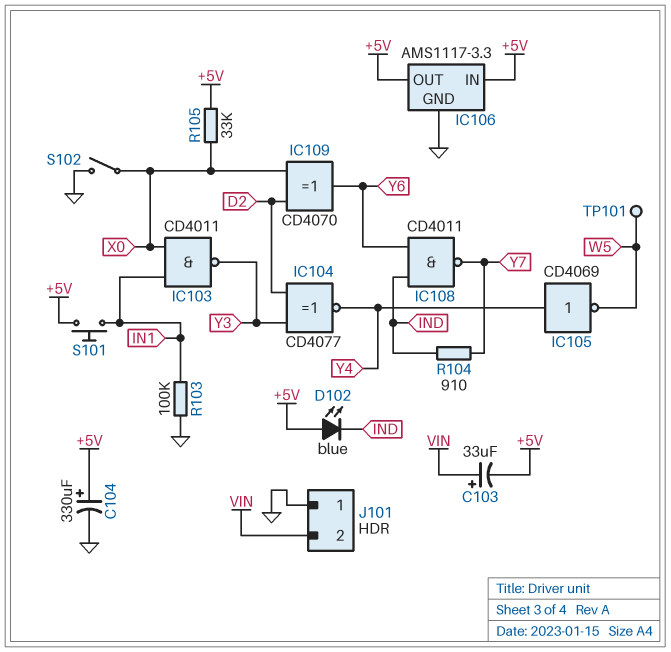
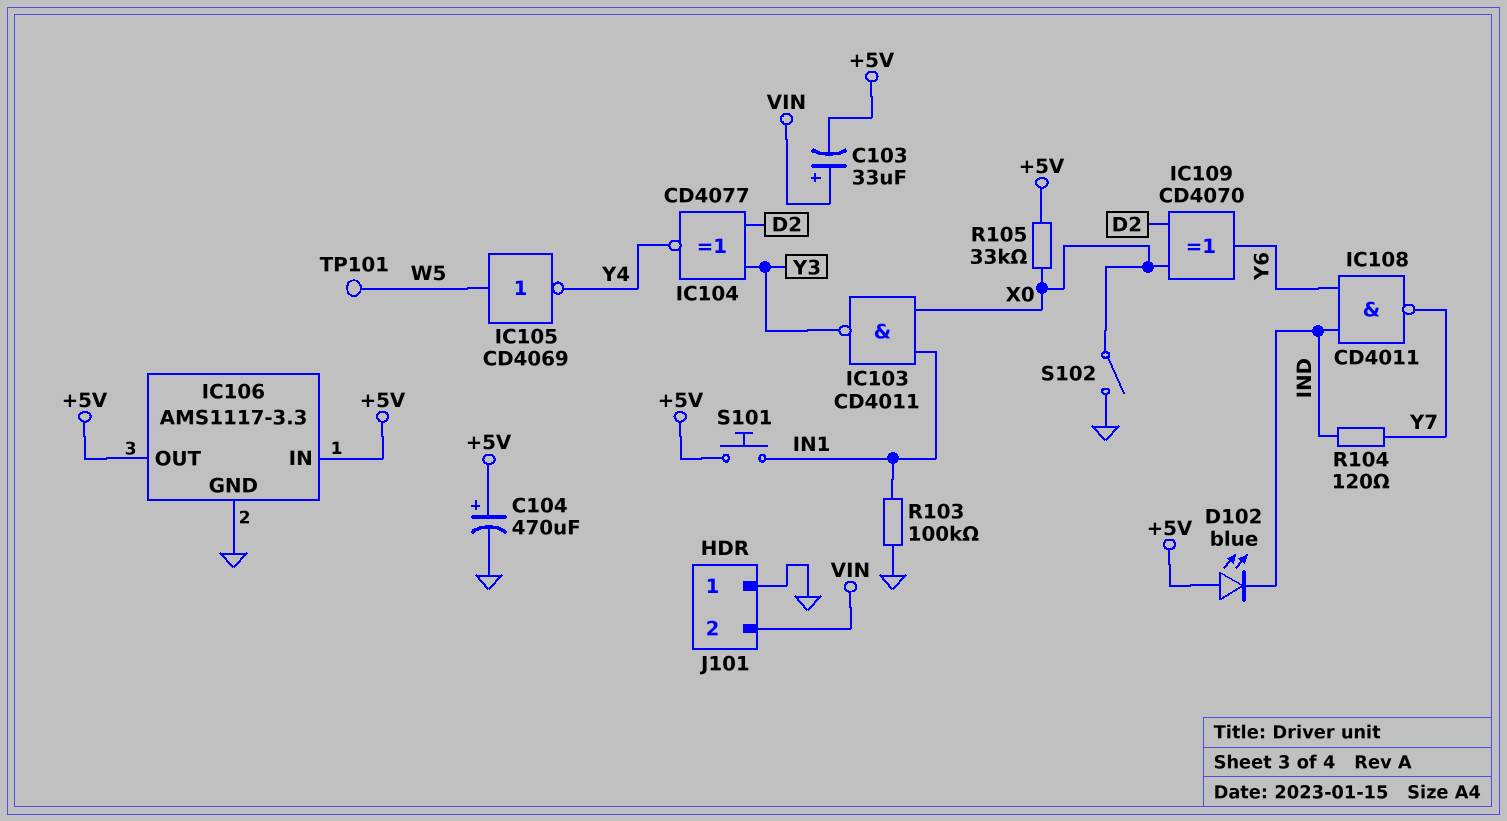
C104: 330uF (plus +5V, minus GND) -> 470uF (plus +5V, minus GND)
IC105: NOT CD4069 (in Y4, out W5) -> NOT CD4069 (in W5, out Y4)
R104: 910 (IND, Y7) -> 120 (IND, Y7)

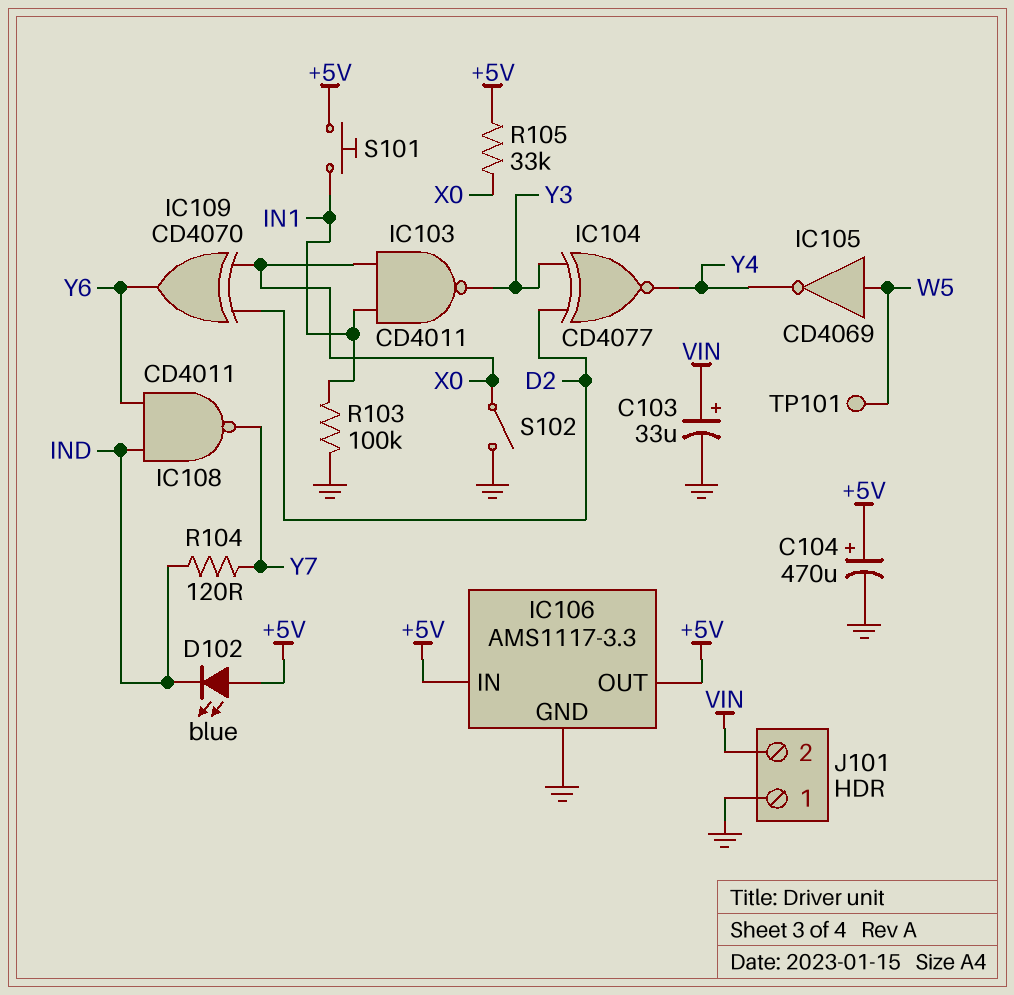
C103: 33uF (plus VIN, minus +5V) -> 33uF (plus VIN, minus GND)

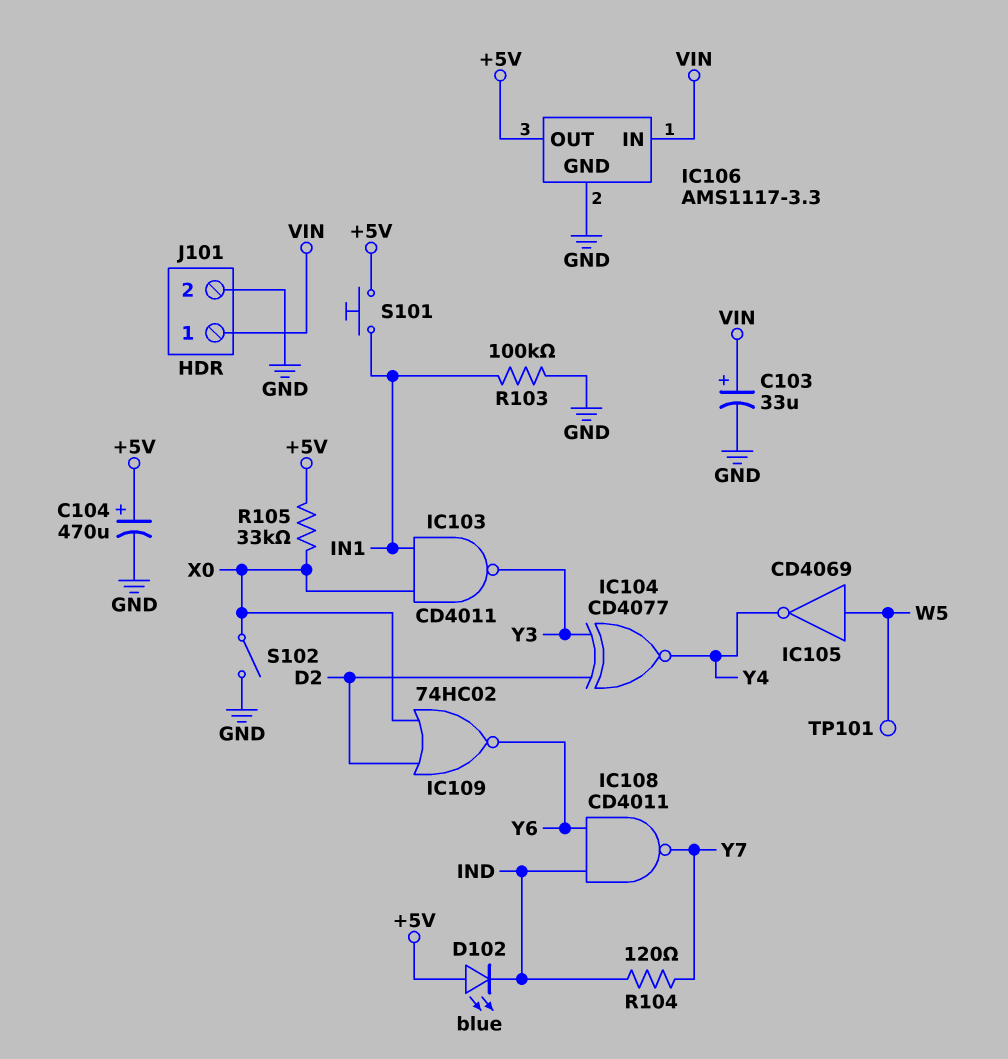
IC106 pin IN: +5V -> VIN
IC109: XOR CD4070 (in D2, in X0, out Y6) -> NOR 74HC02 (in D2, in X0, out Y6)
J101 pin 1: GND -> VIN
J101 pin 2: VIN -> GND

